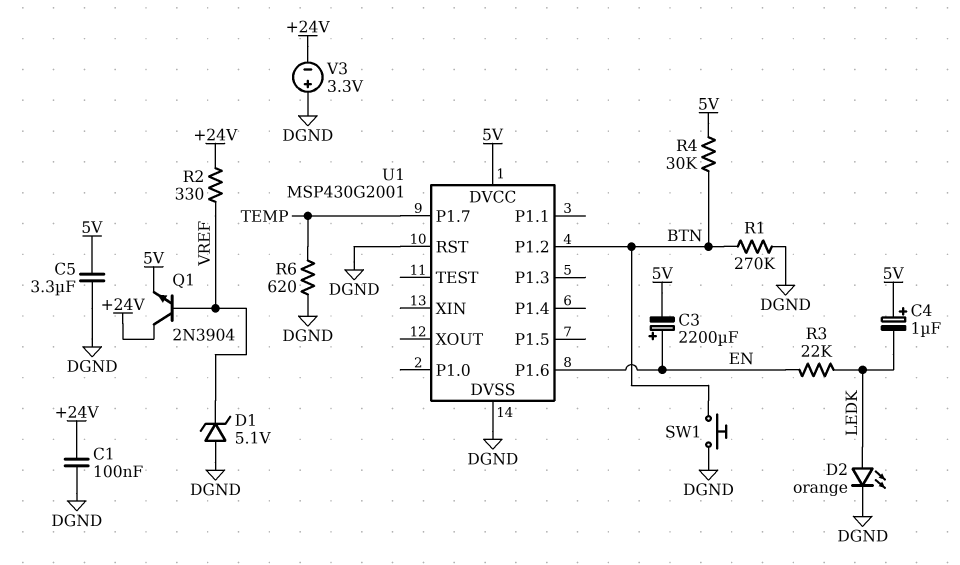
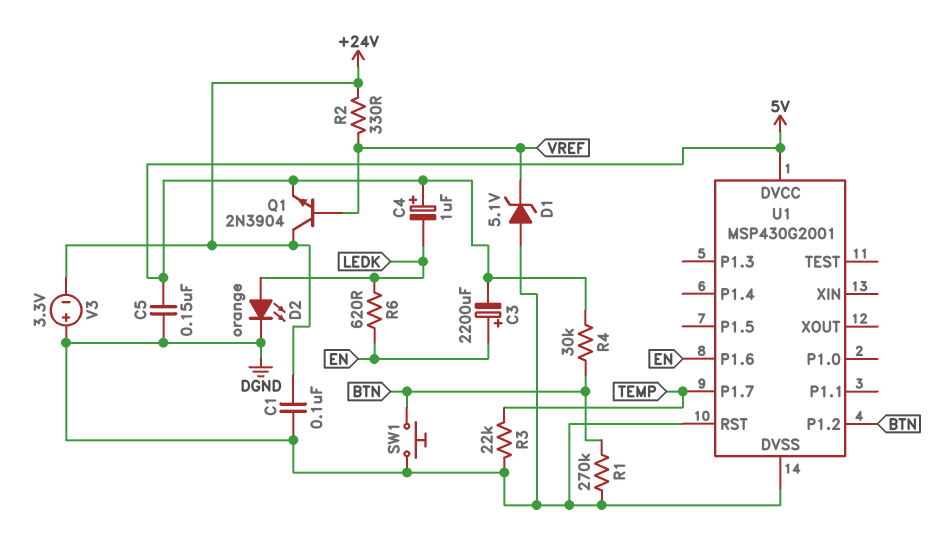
C5: 3.3uF (5V, DGND) -> 150nF (5V, DGND)
R3: 22k (EN, LEDK) -> 22k (DGND, TEMP)
R6: 620 (DGND, TEMP) -> 620 (EN, LEDK)

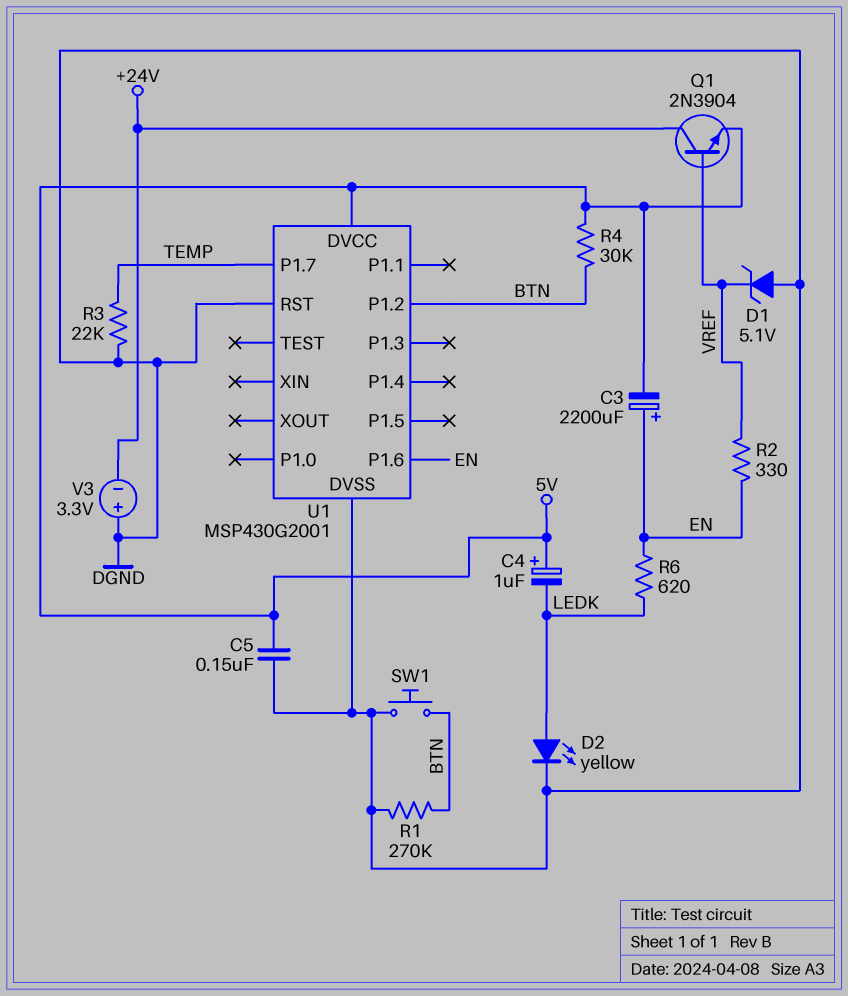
C1: 100nF (+24V, DGND) -> none
D2: LED orange (A LEDK, K DGND) -> LED yellow (A LEDK, K DGND)
R2: 330 (+24V, VREF) -> 330 (EN, VREF)

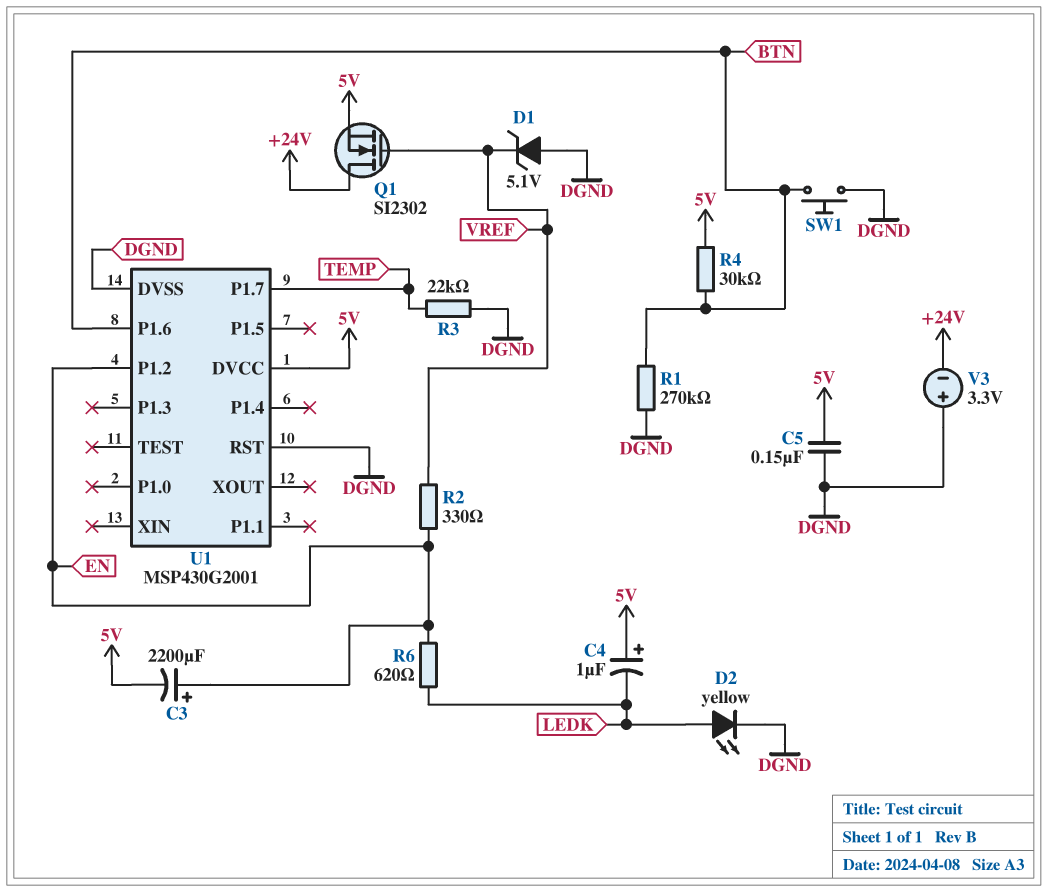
Q1: NPN 2N3904 (B VREF, C +24V, E 5V) -> NMOS SI2302 (G VREF, D +24V, S 5V)
U1 pin P1.2: BTN -> EN
U1 pin P1.6: EN -> BTN

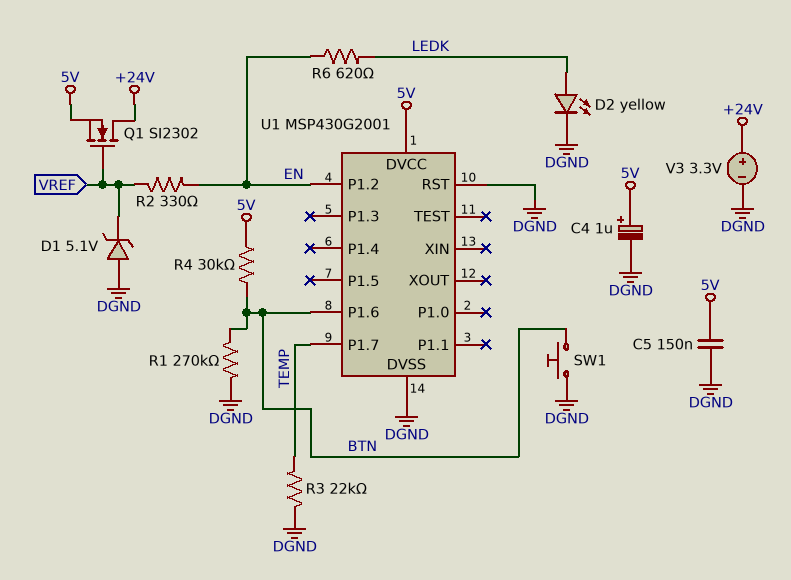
C3: 2200uF (plus EN, minus 5V) -> none
C4: 1uF (plus 5V, minus LEDK) -> 1uF (plus 5V, minus DGND)
V3: 3.3V (plus DGND, minus +24V) -> 3.3V (plus +24V, minus DGND)

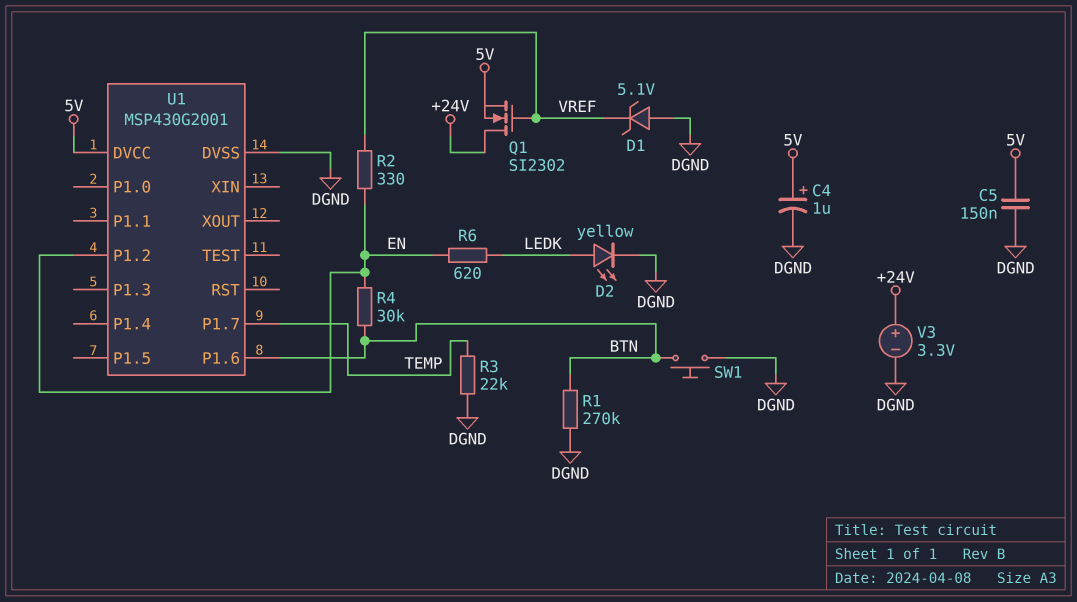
R4: 30k (5V, BTN) -> 30k (BTN, EN)
U1 pin RST: DGND -> none

